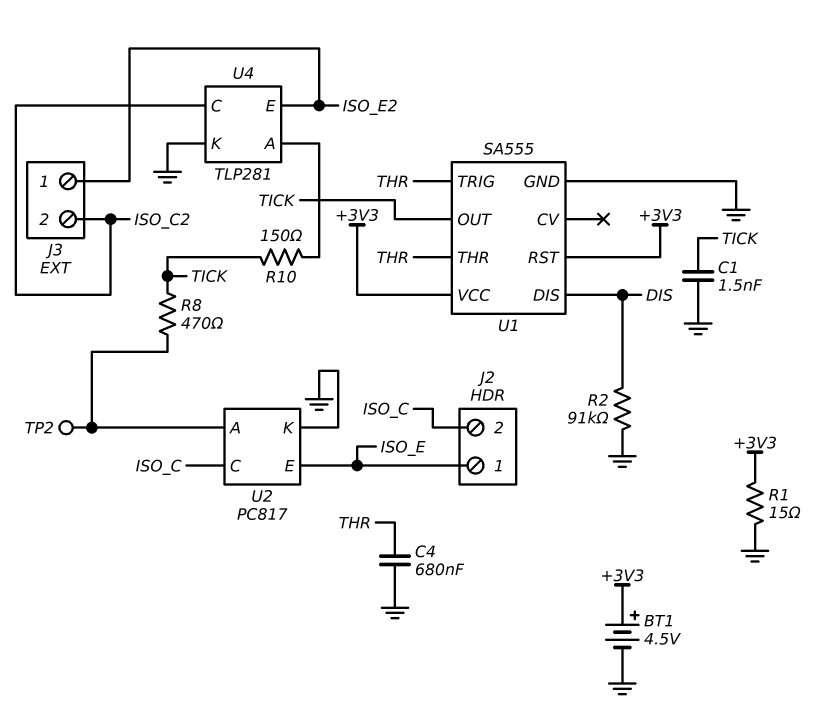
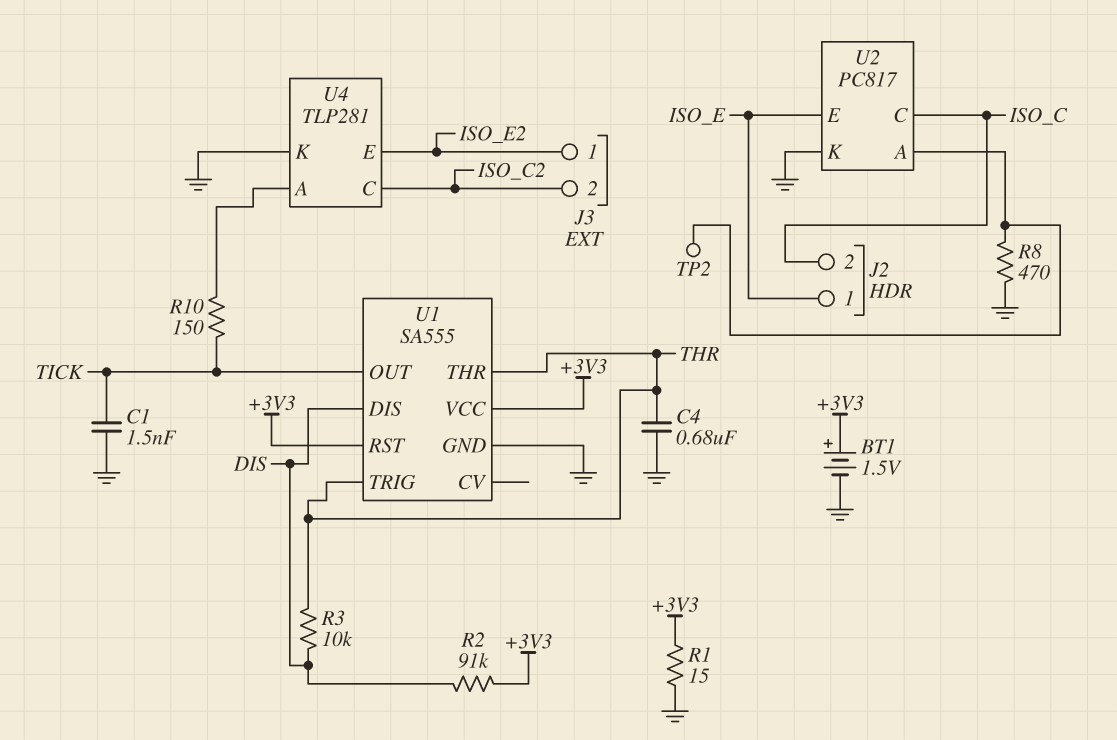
BT1: 4.5V (plus +3V3, minus GND) -> 1.5V (plus +3V3, minus GND)
R2: 91k (DIS, GND) -> 91k (+3V3, DIS)
R3: none -> 10k (DIS, THR)
R8: 470 (TICK, U2/A) -> 470 (GND, U2/A)

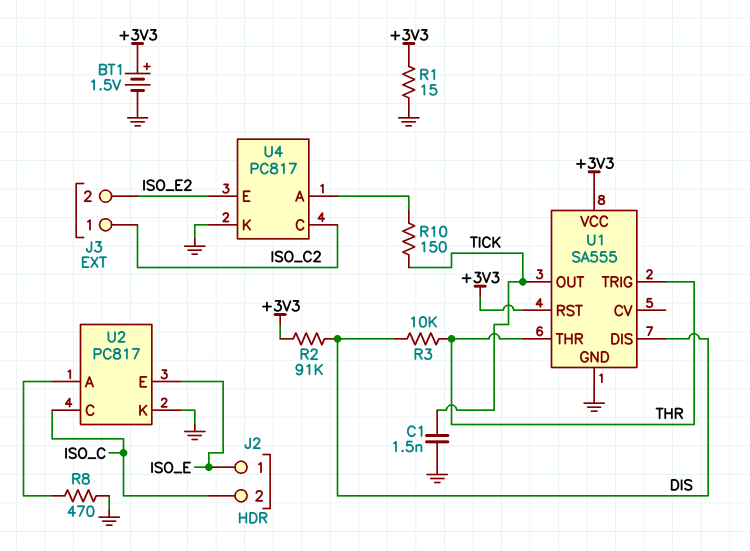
C4: 680nF (GND, THR) -> none
J3 pin 1: ISO_E2 -> ISO_C2
J3 pin 2: ISO_C2 -> ISO_E2
TP2: test point (U2/A) -> none
U4: TLP281 -> PC817

